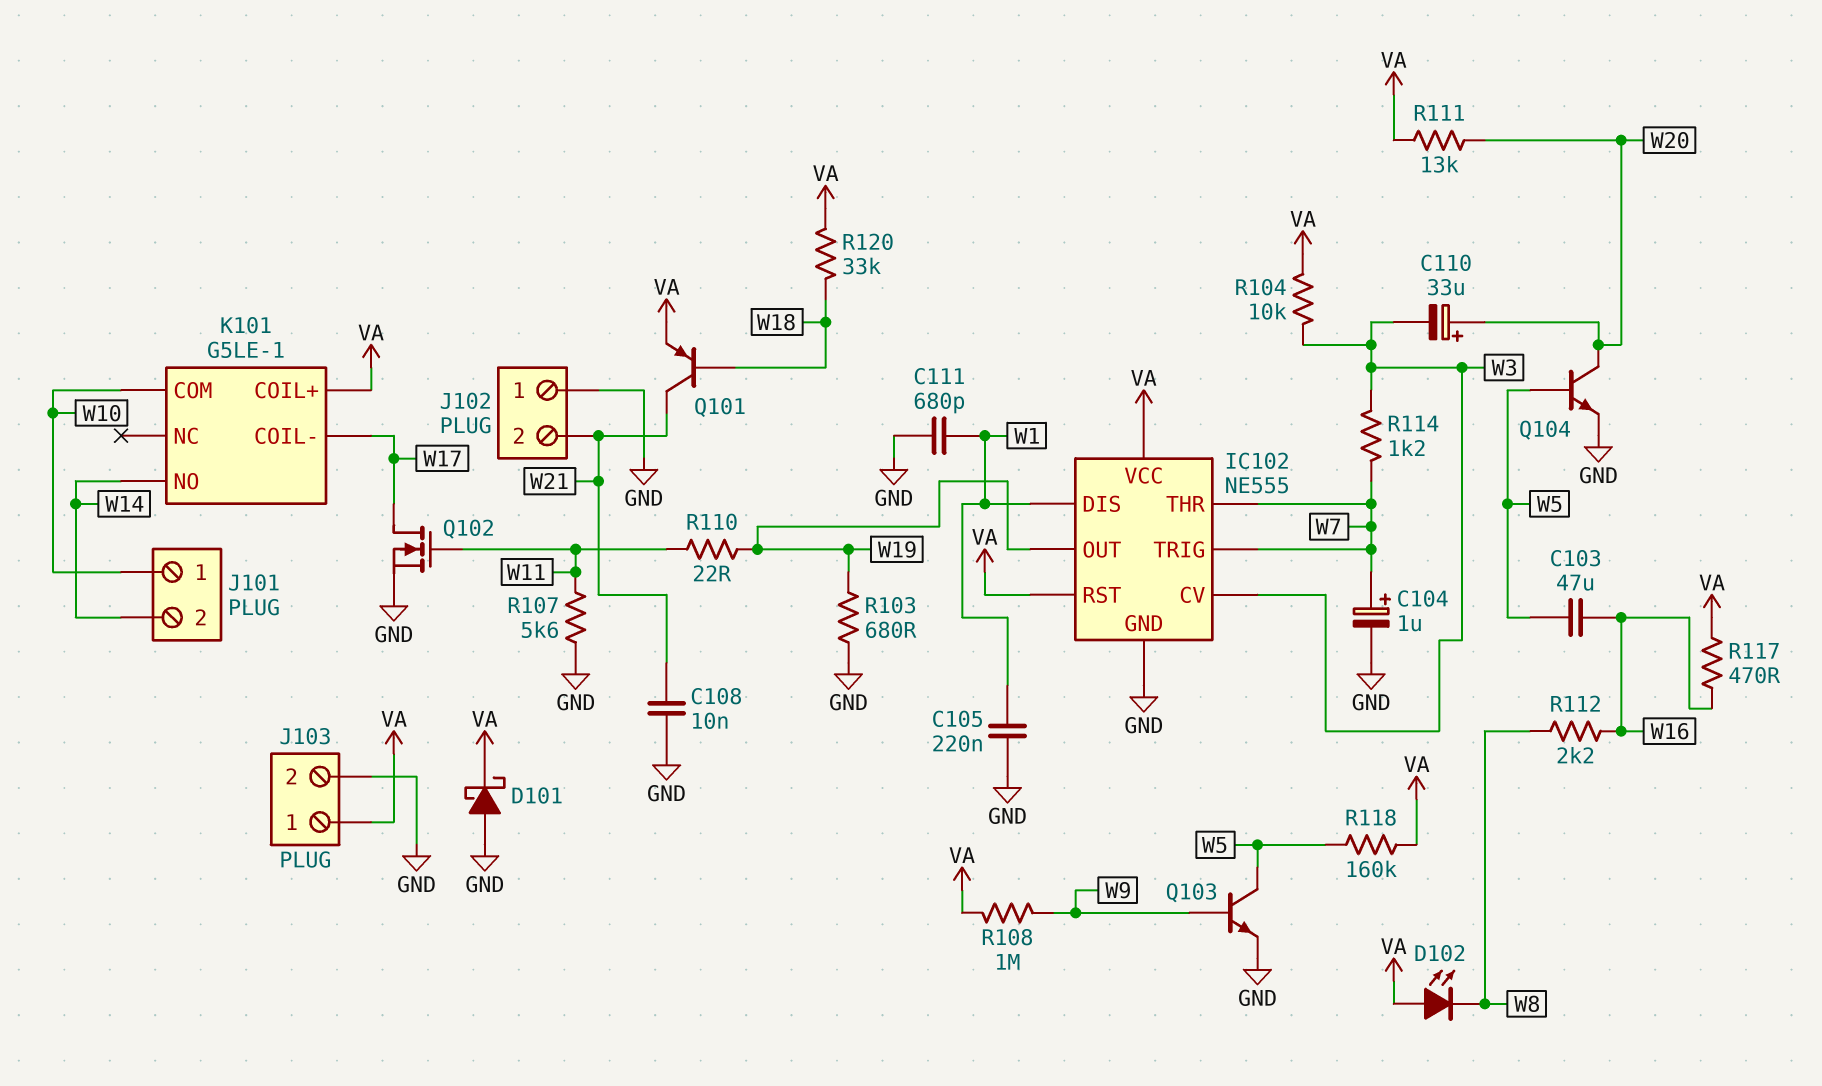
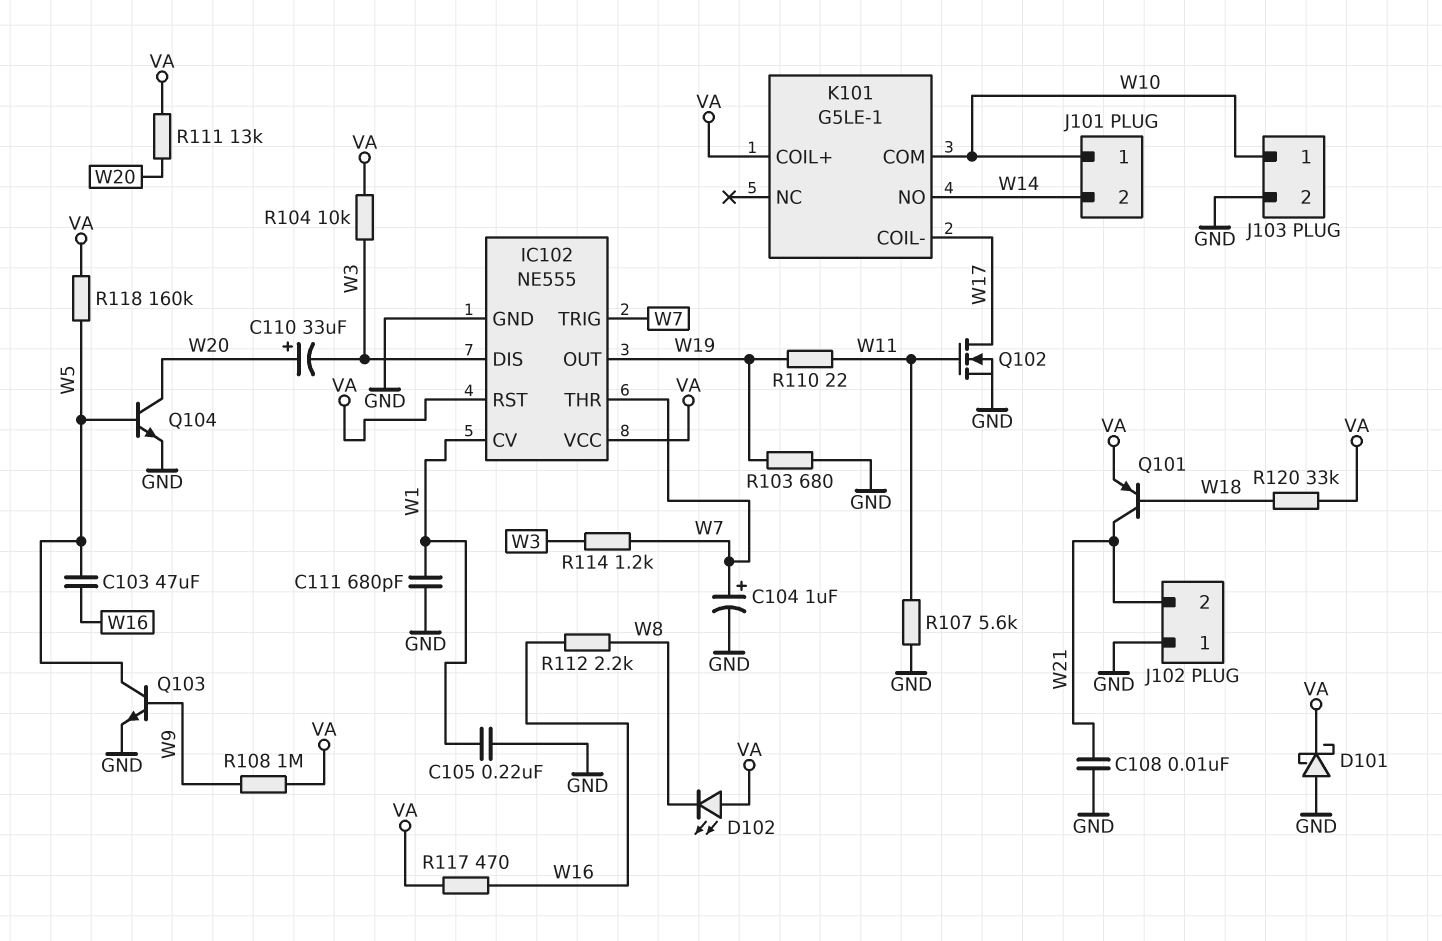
IC102 pin CV: W3 -> W1
IC102 pin DIS: W1 -> W3
J103 pin 1: VA -> W10

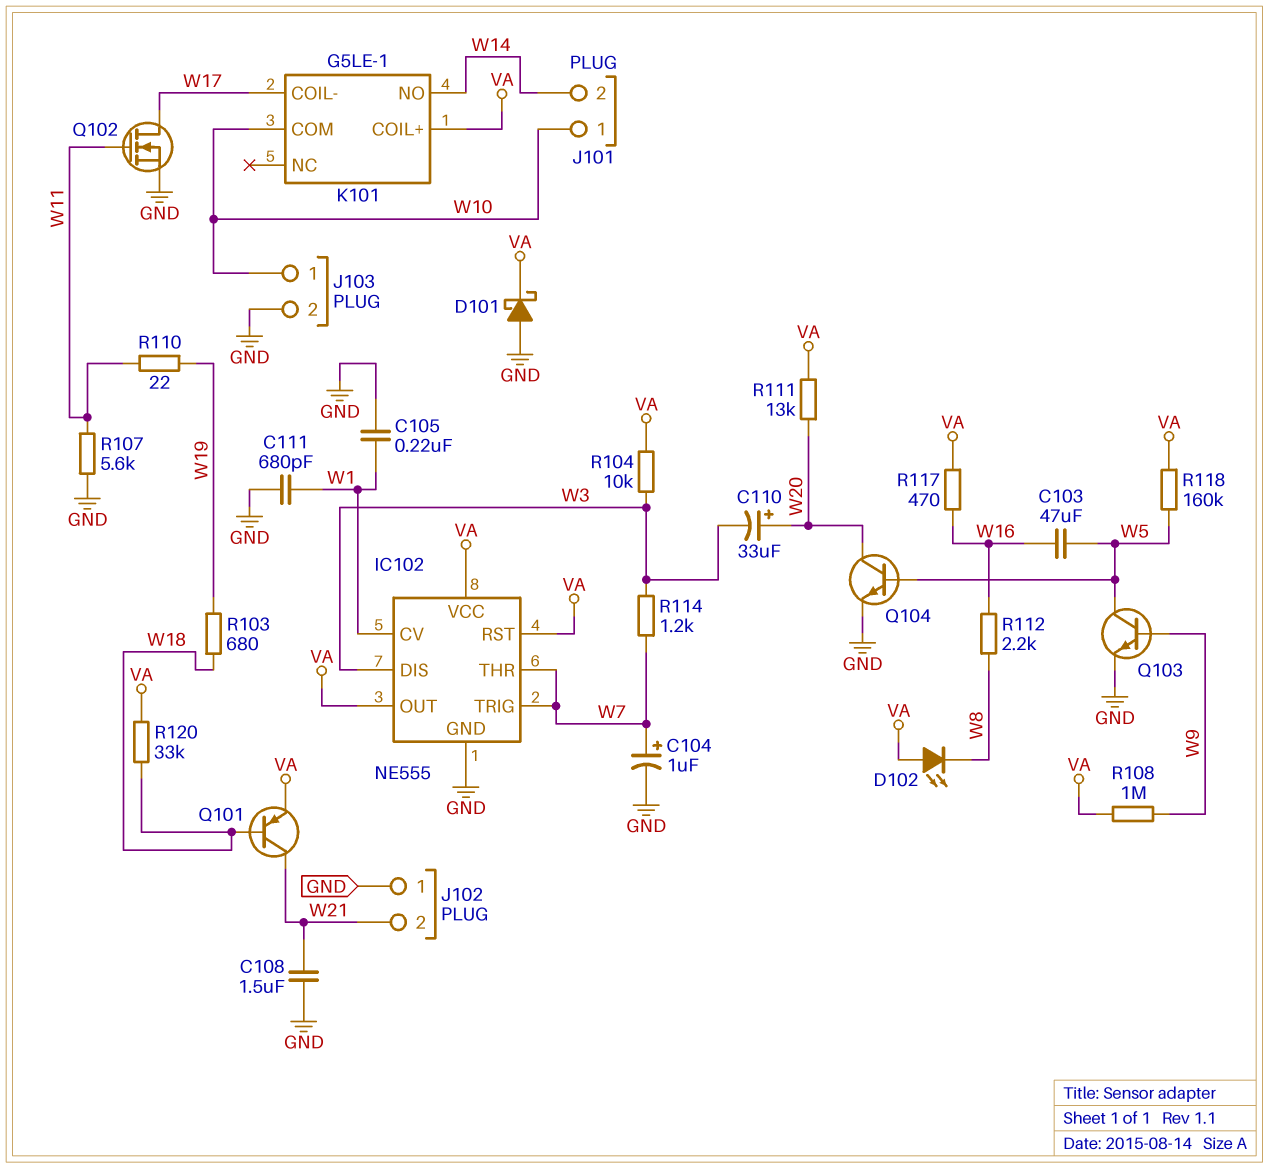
C108: 10nF (GND, W21) -> 1.5uF (GND, W21)
IC102 pin OUT: W19 -> VA
R103: 680 (GND, W19) -> 680 (W18, W19)

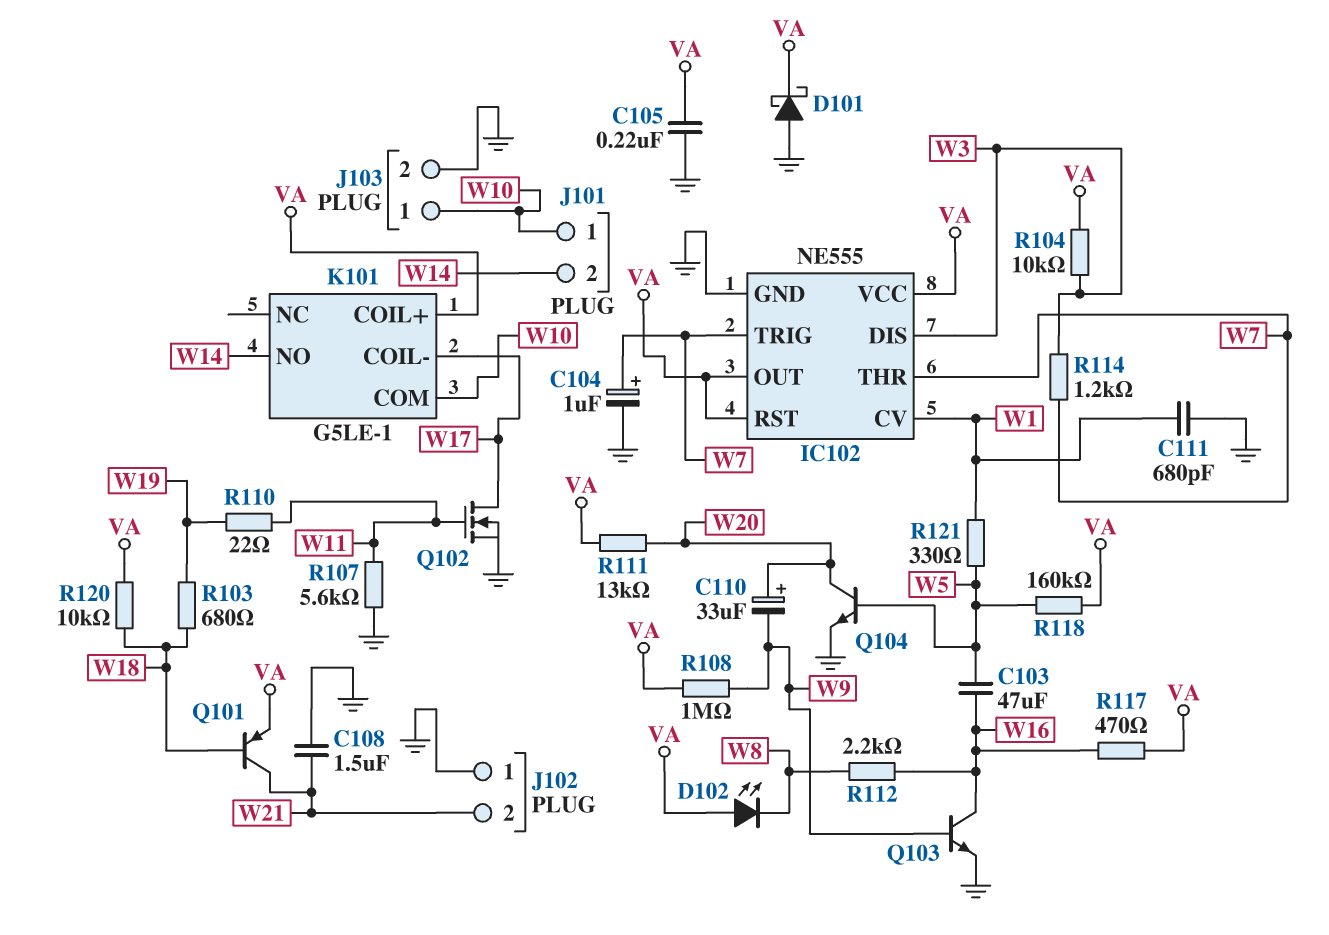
C105: 220nF (GND, W1) -> 220nF (GND, VA)
C110: 33uF (plus W20, minus W3) -> 33uF (plus W20, minus W9)
Q103: NPN (B W9, C W5, E GND) -> NPN (B W9, C W16, E GND)
R120: 33k (VA, W18) -> 10k (VA, W18)
R121: none -> 330 (W1, W5)

